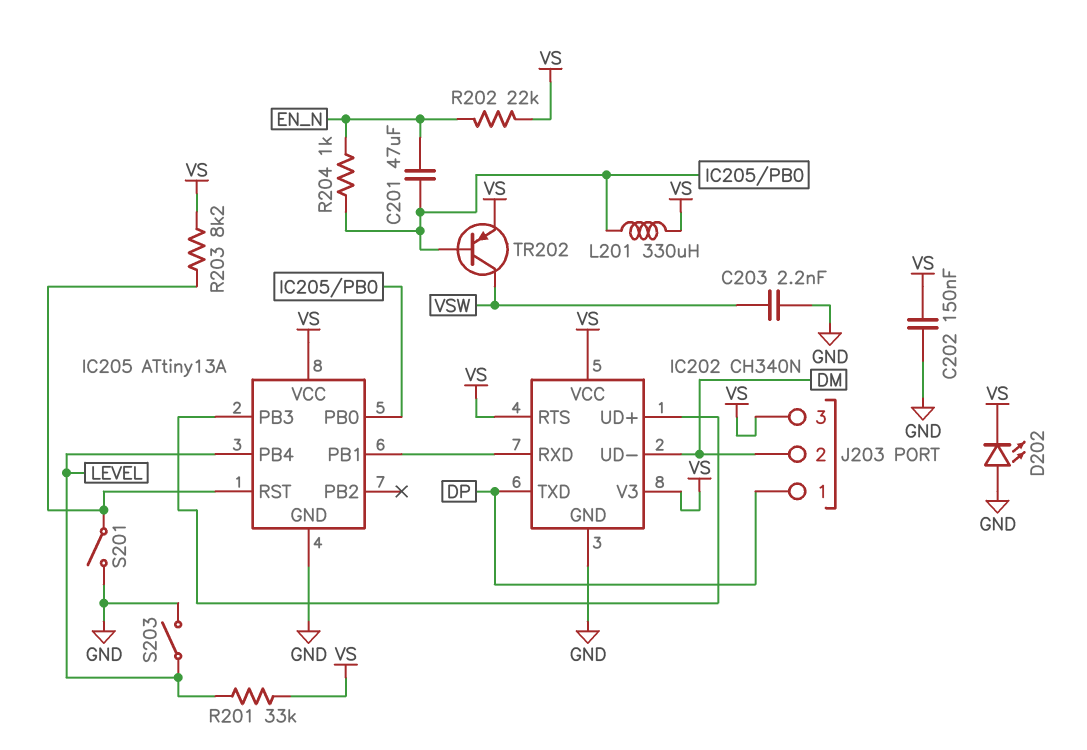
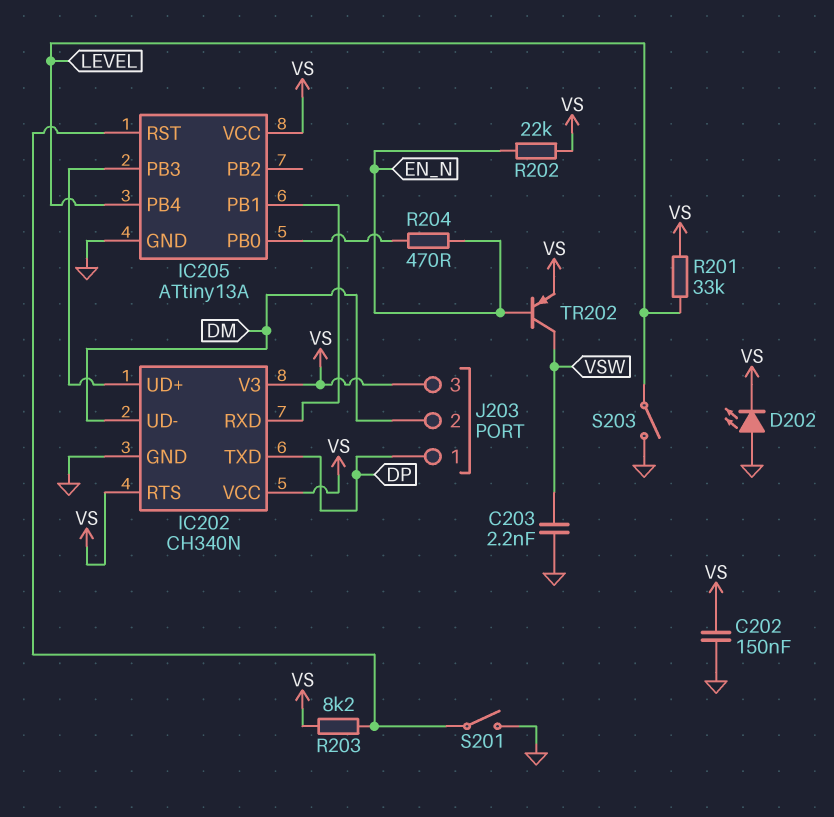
C201: 47uF (EN_N, IC205/PB0) -> none
L201: 330uH (IC205/PB0, VS) -> none
R204: 1k (EN_N, IC205/PB0) -> 470 (EN_N, IC205/PB0)
TR202: PNP (B IC205/PB0, C VSW, E VS) -> PNP (B EN_N, C VSW, E VS)

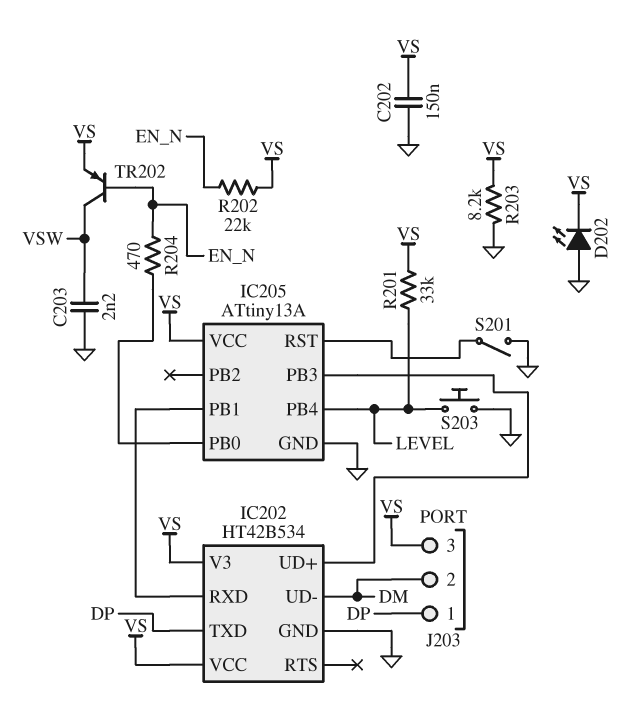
IC202: CH340N -> HT42B534
IC202 pin RTS: VS -> none
R203: 8.2k (IC205/RST, VS) -> 8.2k (GND, VS)
S203: switch (GND, LEVEL) -> button (GND, LEVEL)

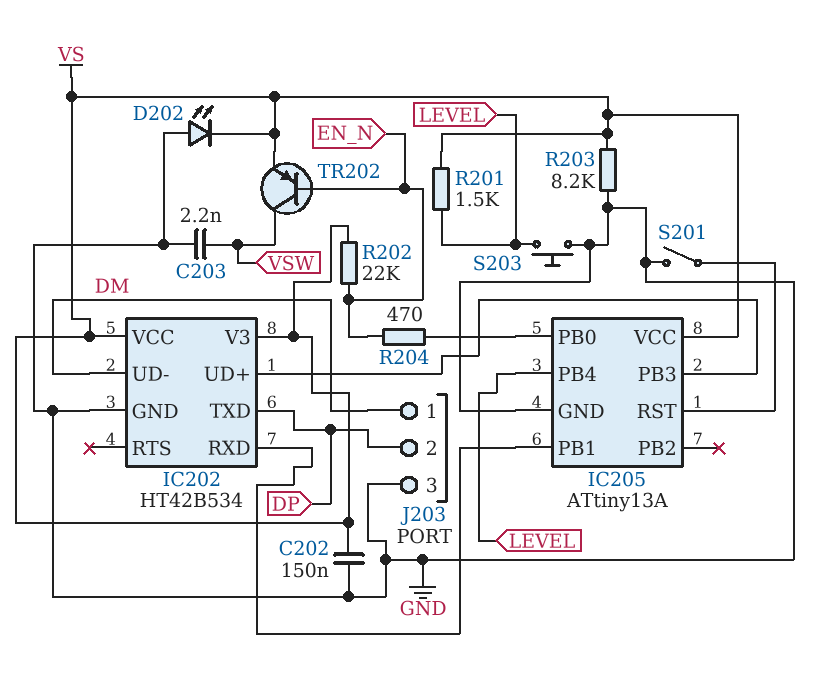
J203 pin 1: DP -> DM
J203 pin 2: DM -> DP
J203 pin 3: VS -> GND
R201: 33k (LEVEL, VS) -> 1.5k (LEVEL, VS)

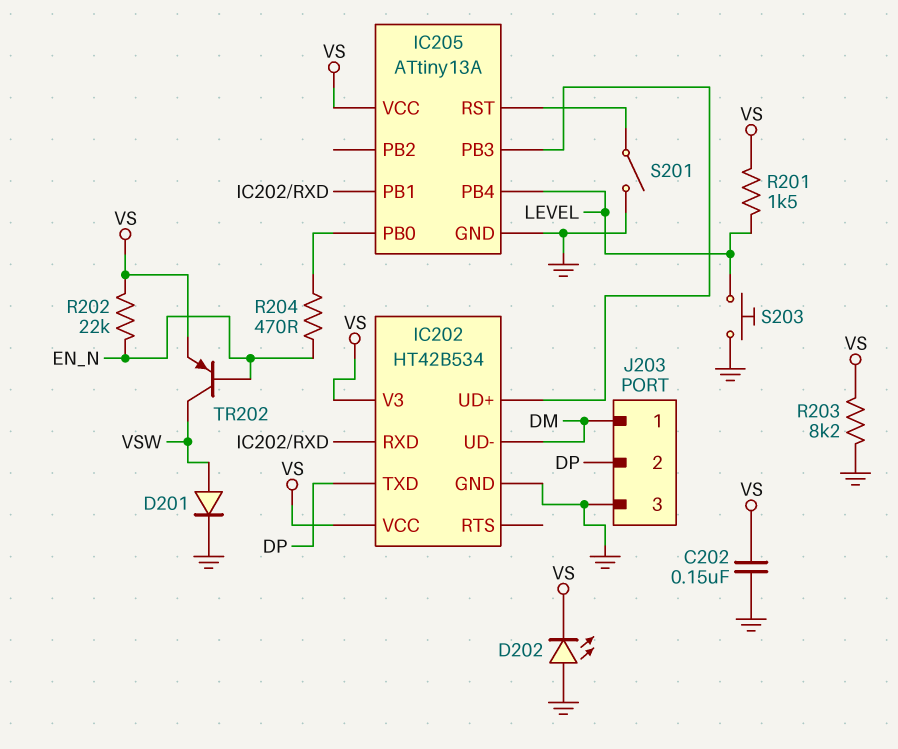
C203: 2.2nF (GND, VSW) -> none
D201: none -> diode (A VSW, K GND)

